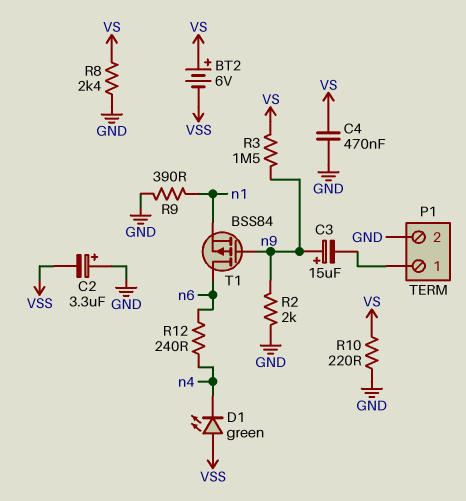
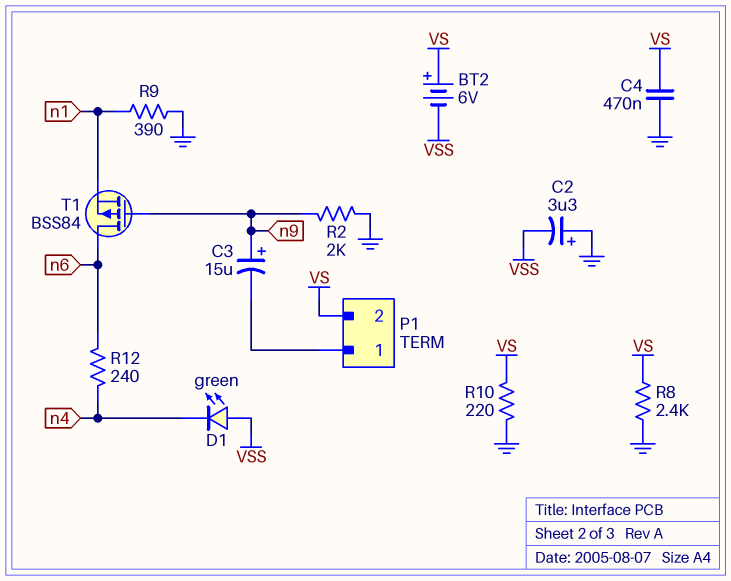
P1 pin 2: GND -> VS
R3: 1.5M (VS, n9) -> none

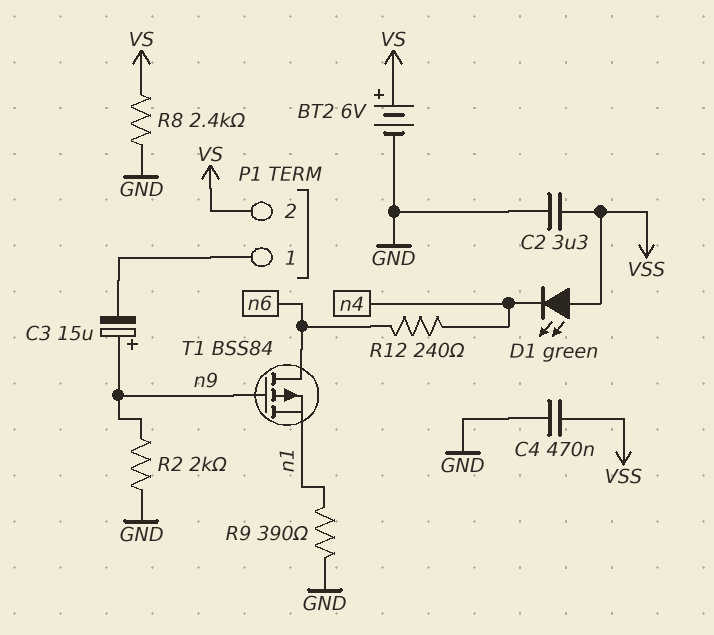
BT2: 6V (plus VS, minus VSS) -> 6V (plus VS, minus GND)
C2: 3.3uF (plus GND, minus VSS) -> 3.3uF (GND, VSS)
C4: 470nF (GND, VS) -> 470nF (GND, VSS)
R10: 220 (GND, VS) -> none

